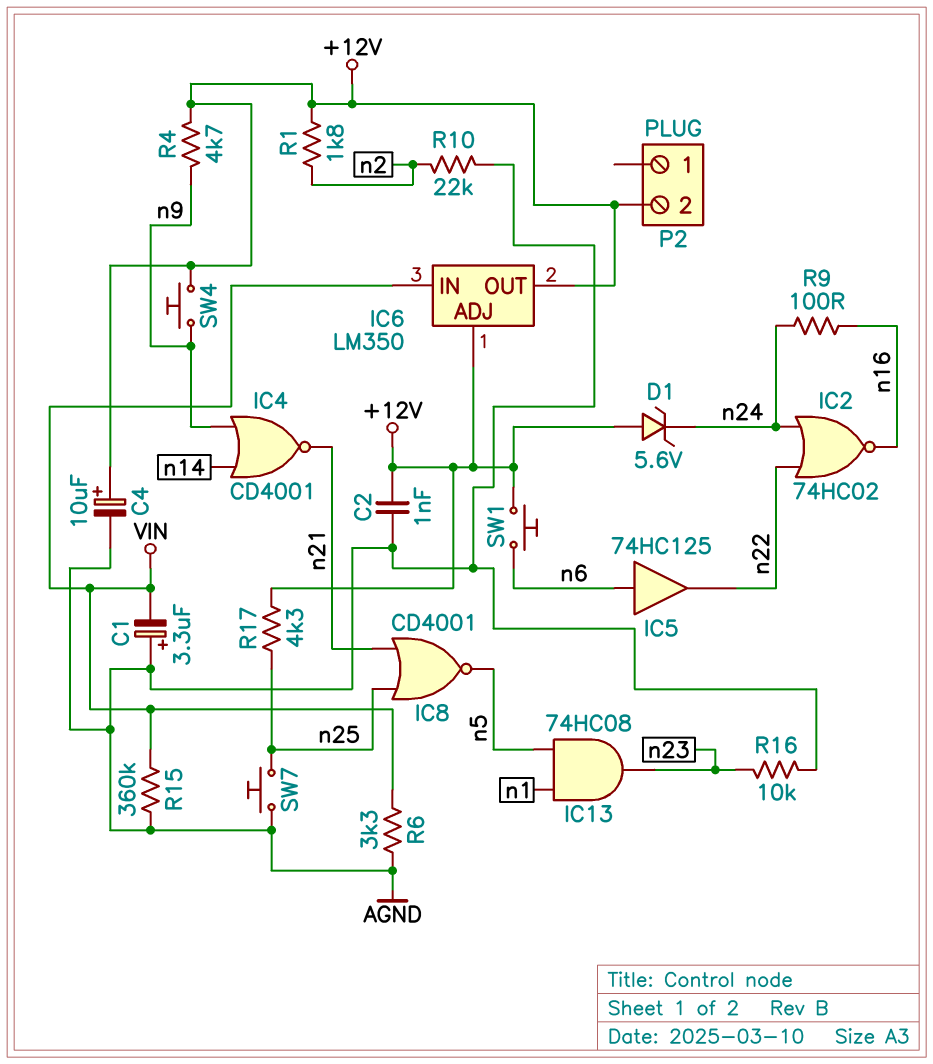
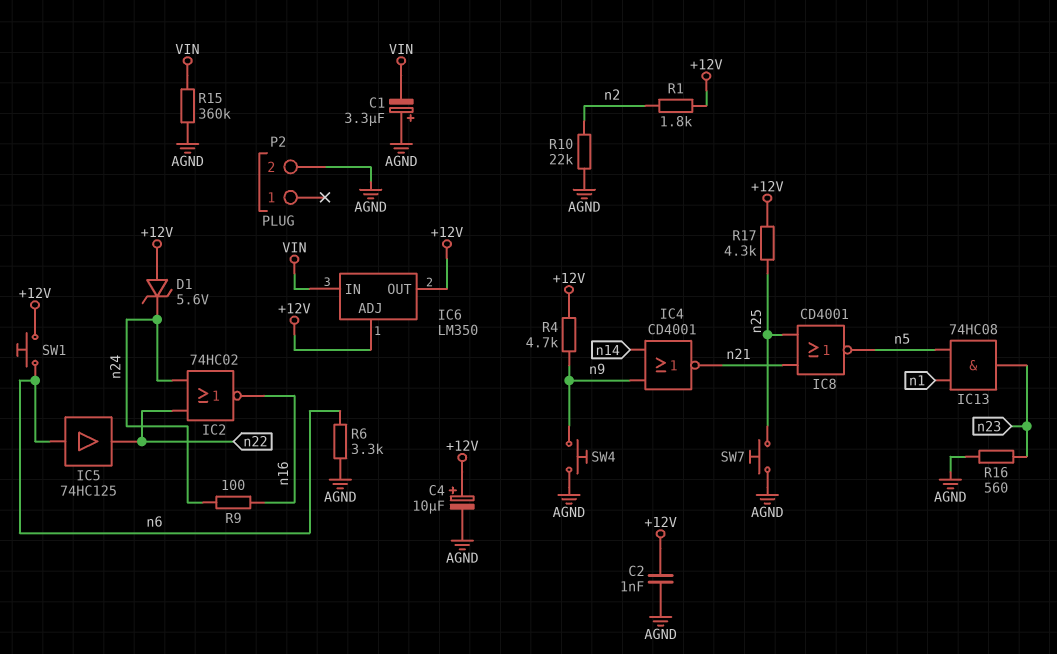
P2 pin 2: +12V -> AGND
R6: 3.3k (AGND, VIN) -> 3.3k (AGND, n6)
R16: 10k (AGND, n23) -> 560 (AGND, n23)
SW4: button (+12V, n9) -> button (AGND, n9)

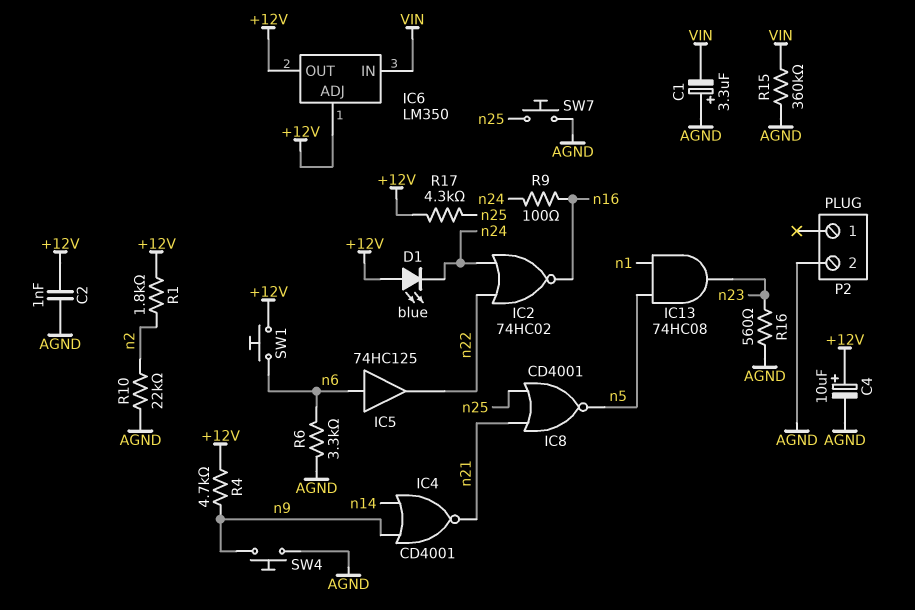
D1: zener 5.6V (A +12V, K n24) -> LED blue (A +12V, K n24)

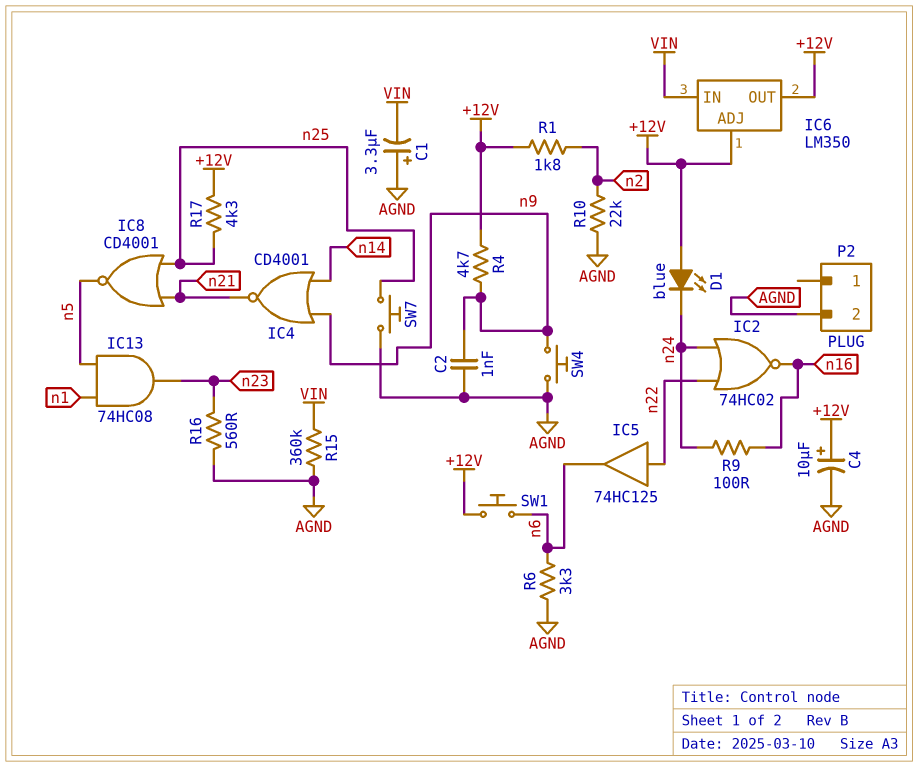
C2: 1nF (+12V, AGND) -> 1nF (AGND, n9)
IC5: buffer 74HC125 (in n6, out n22) -> buffer 74HC125 (in n22, out n6)

